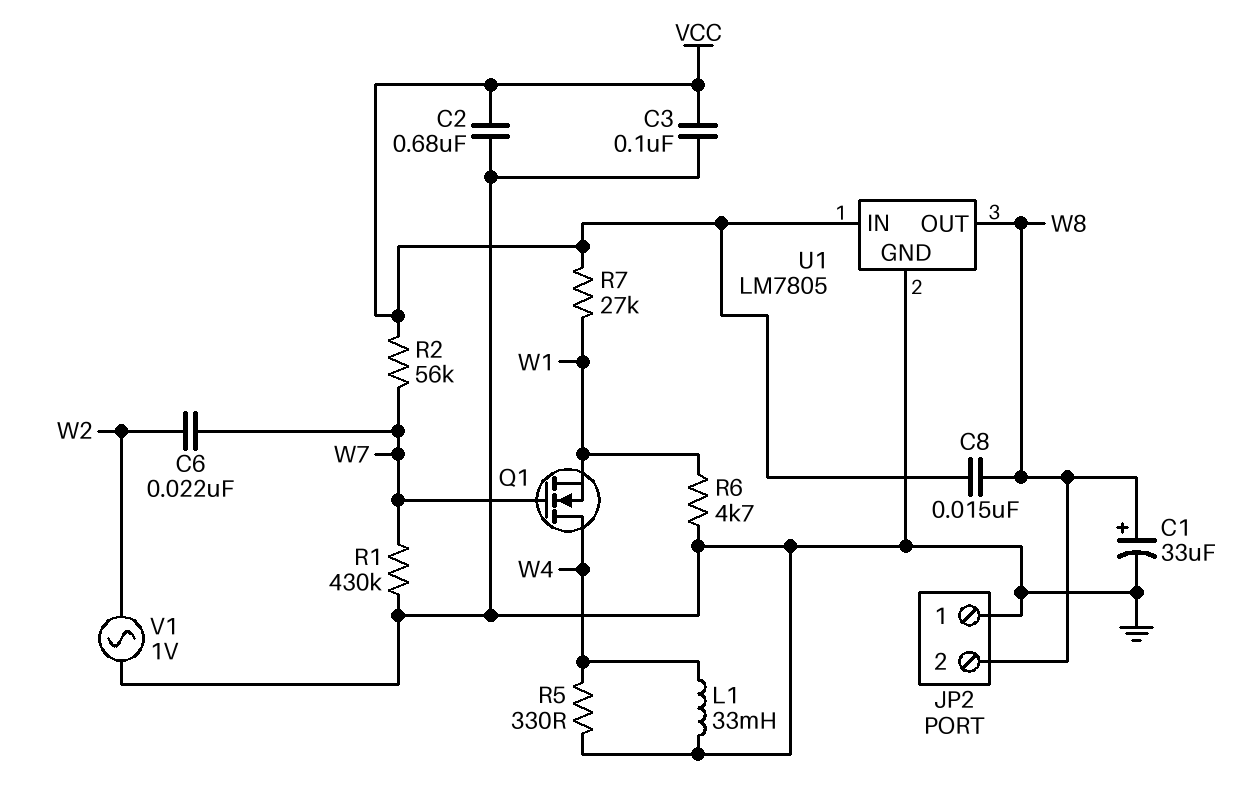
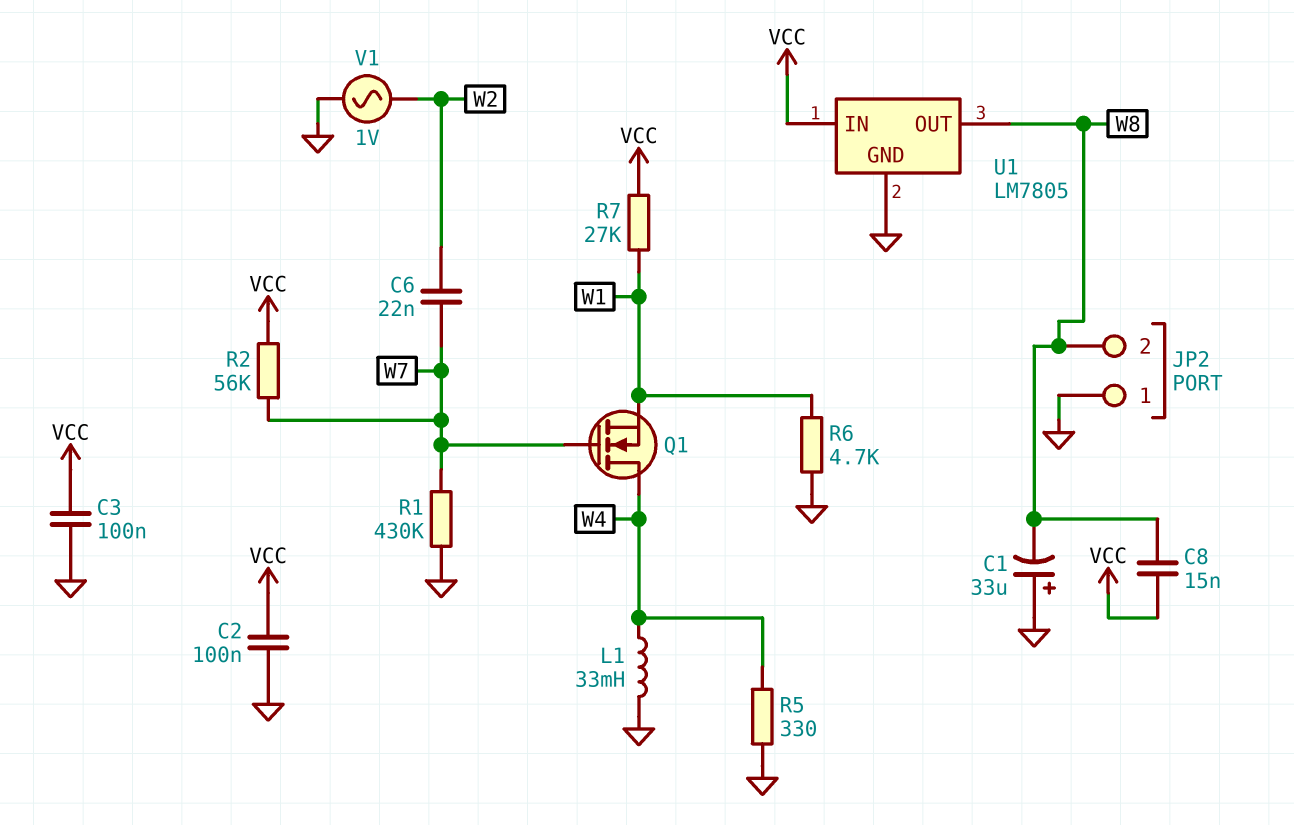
C1: 33uF (plus W8, minus GND) -> 33uF (plus GND, minus W8)
C2: 680nF (GND, VCC) -> 100nF (GND, VCC)

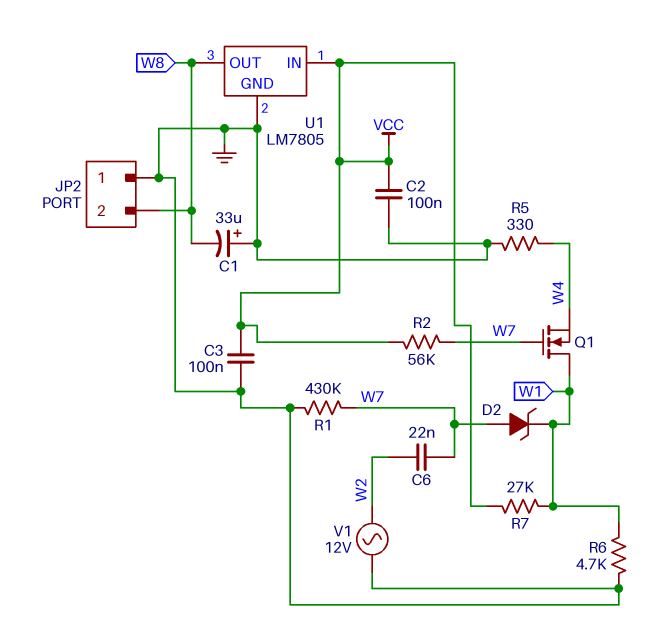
C8: 15nF (VCC, W8) -> none
D2: none -> zener (A W7, K W1)
L1: 33mH (GND, W4) -> none
Q1: NMOS (G W7, D W4, S W1) -> NMOS (G W7, D W1, S W4)
V1: AC 1V (GND, W2) -> AC 12V (GND, W2)

